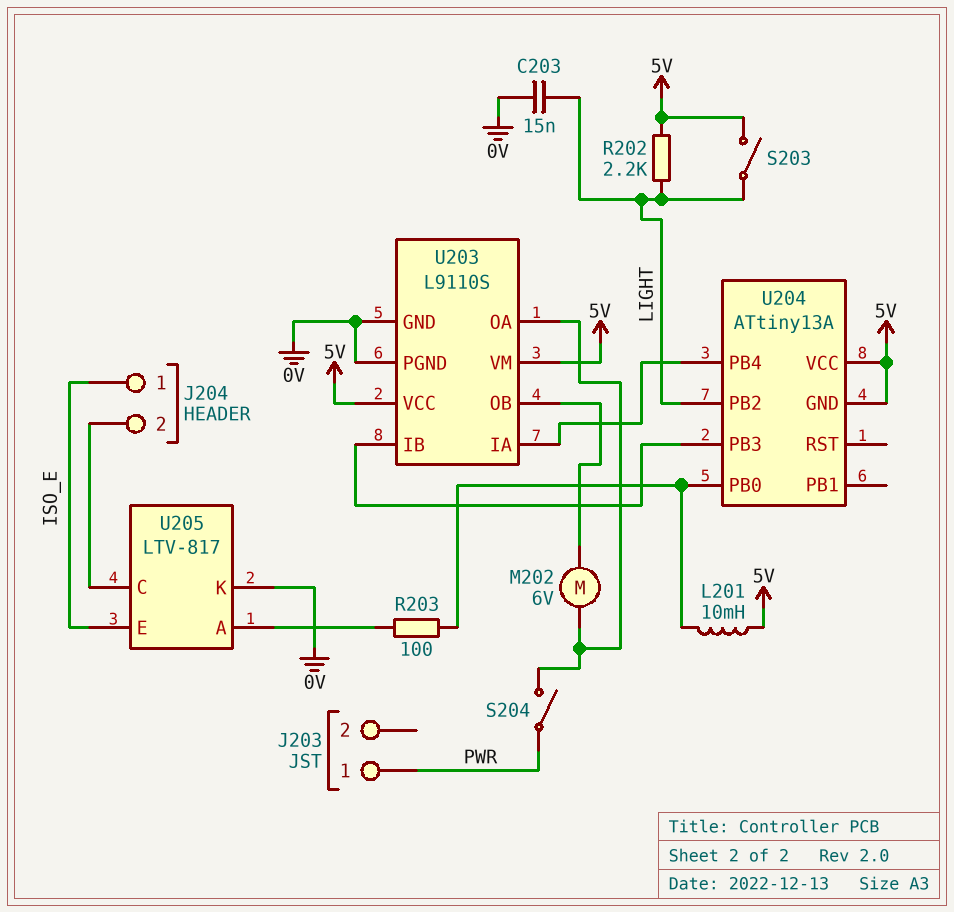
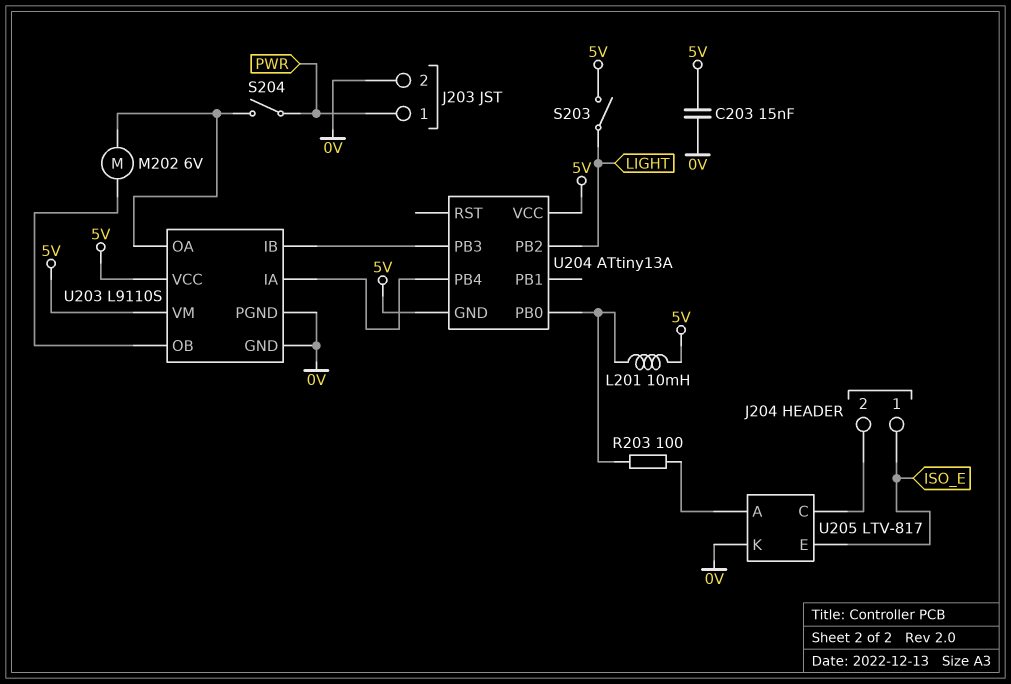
C203: 15nF (0V, LIGHT) -> 15nF (0V, 5V)
J203 pin 2: none -> 0V
R202: 2.2k (5V, LIGHT) -> none

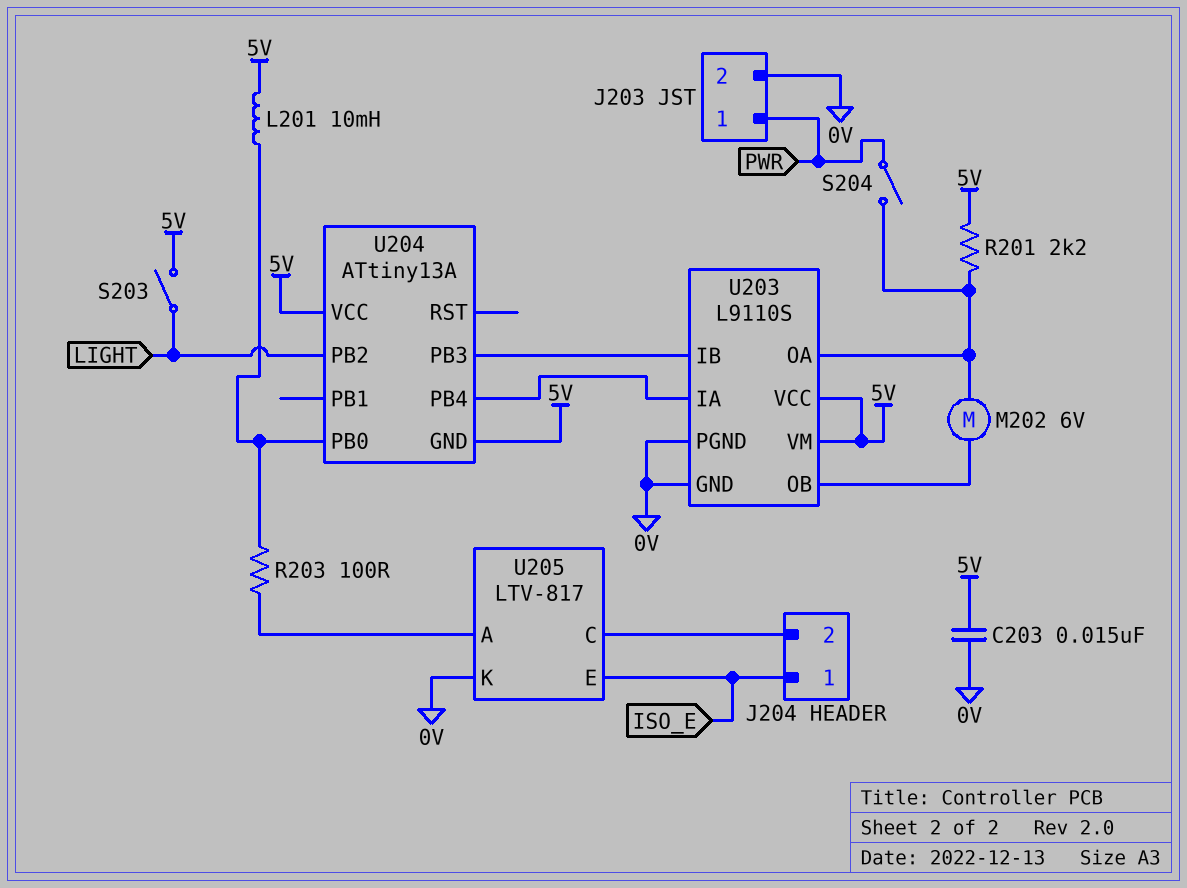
R201: none -> 2.2k (5V, U203/OA)

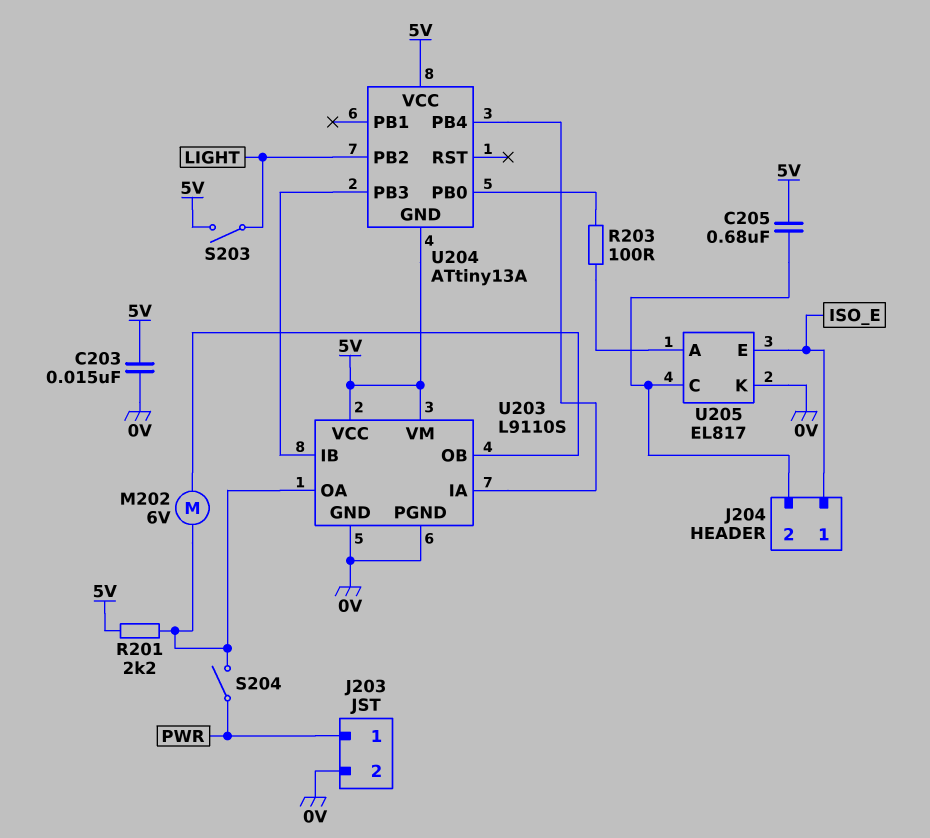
C205: none -> 680nF (5V, J204/2)
L201: 10mH (5V, U204/PB0) -> none
U205: LTV-817 -> EL817

